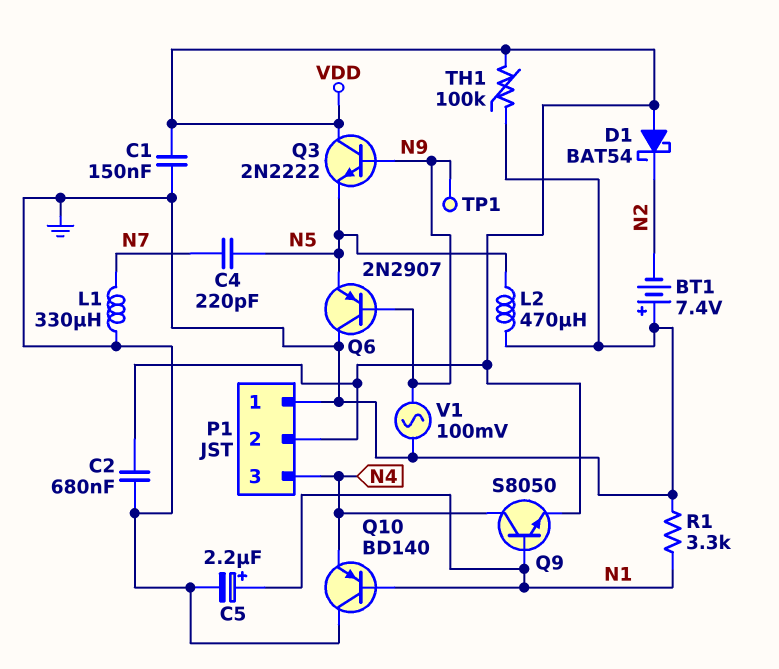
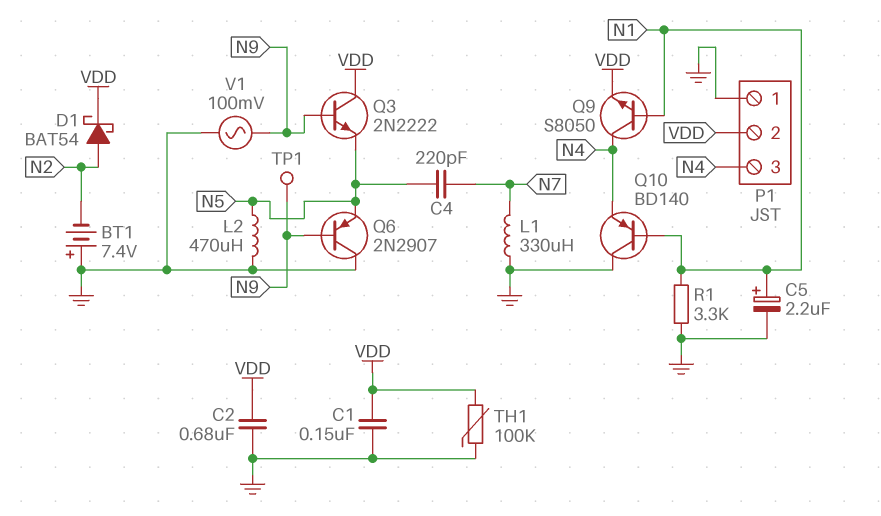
D1: schottky BAT54 (A VDD, K N2) -> schottky BAT54 (A N2, K VDD)

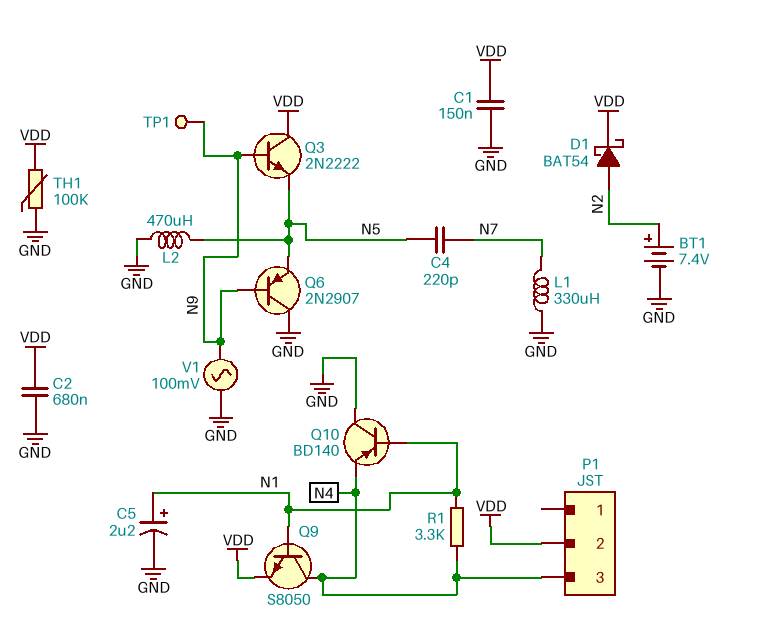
BT1: 7.4V (plus GND, minus N2) -> 7.4V (plus N2, minus GND)
P1 pin 1: GND -> none
R1: 3.3k (GND, N1) -> 3.3k (N1, N4)

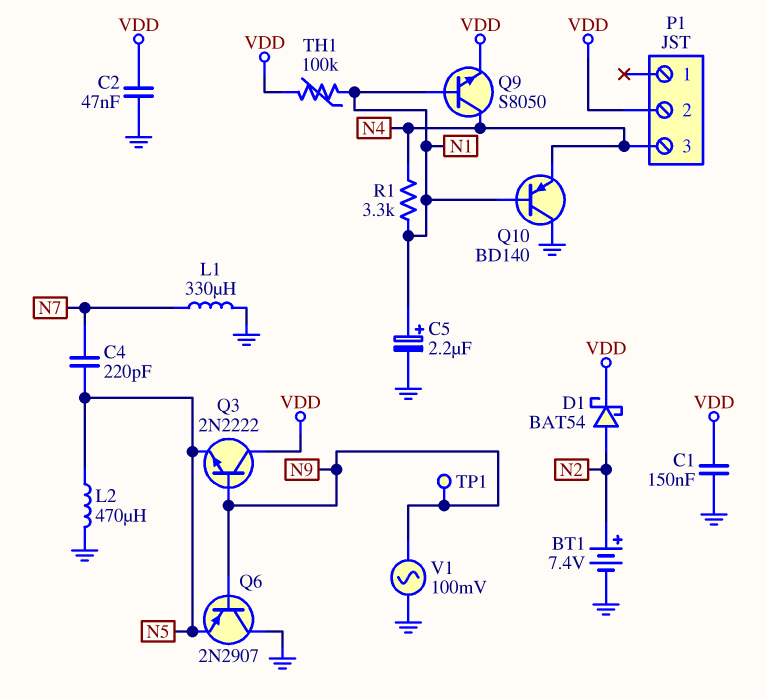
C2: 680nF (GND, VDD) -> 47nF (GND, VDD)
TH1: 100k (GND, VDD) -> 100k (N1, VDD)

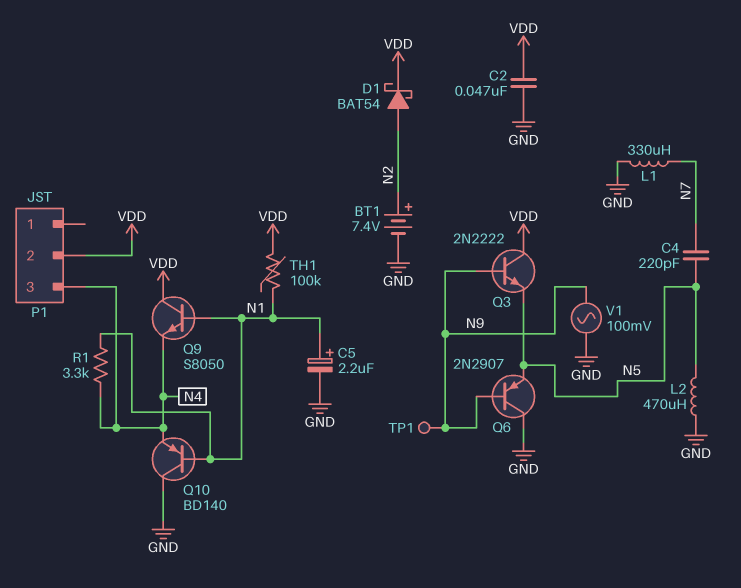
C1: 150nF (GND, VDD) -> none
Q9: NPN S8050 (B N1, C N4, E VDD) -> NPN S8050 (B N1, C VDD, E N4)

